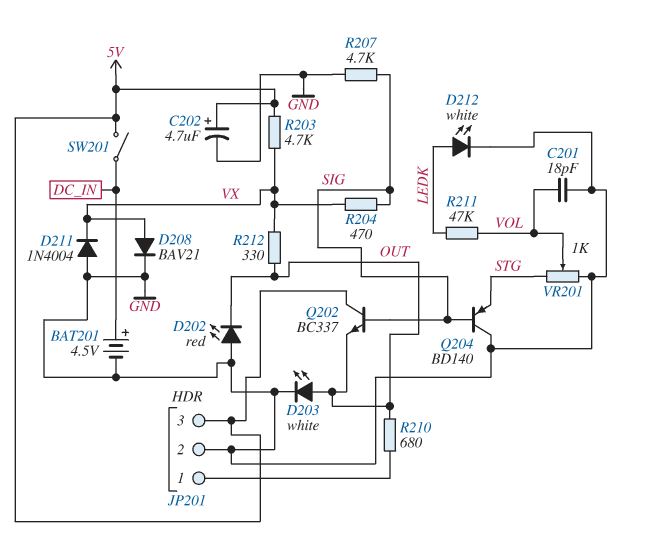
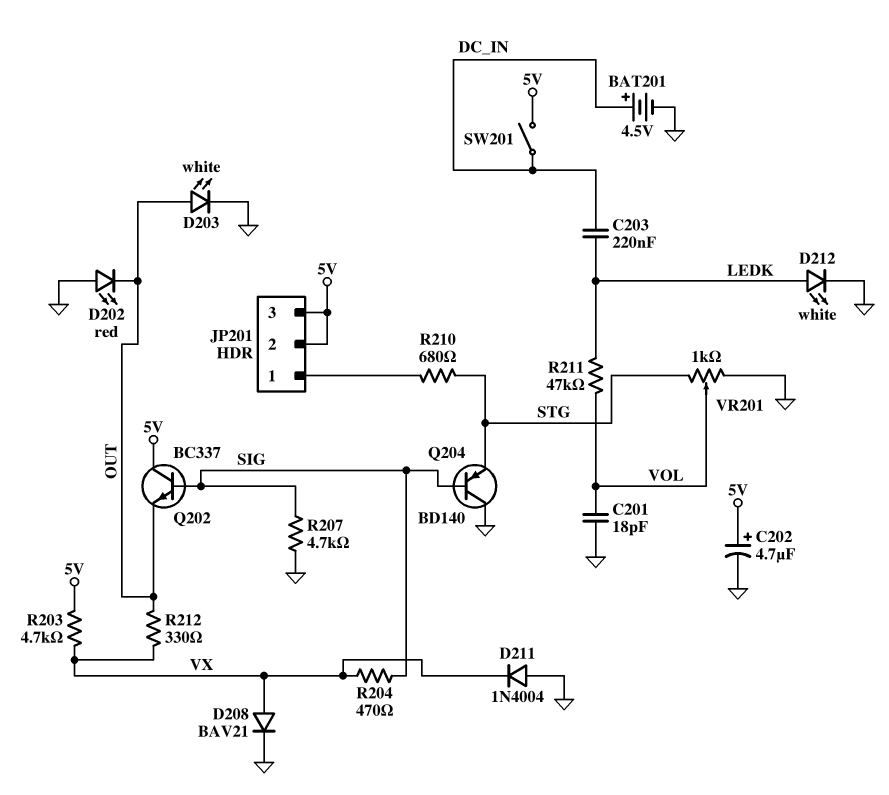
C203: none -> 220nF (DC_IN, LEDK)
JP201 pin 2: GND -> 5V
R210: 680 (JP201/1, OUT) -> 680 (JP201/1, STG)

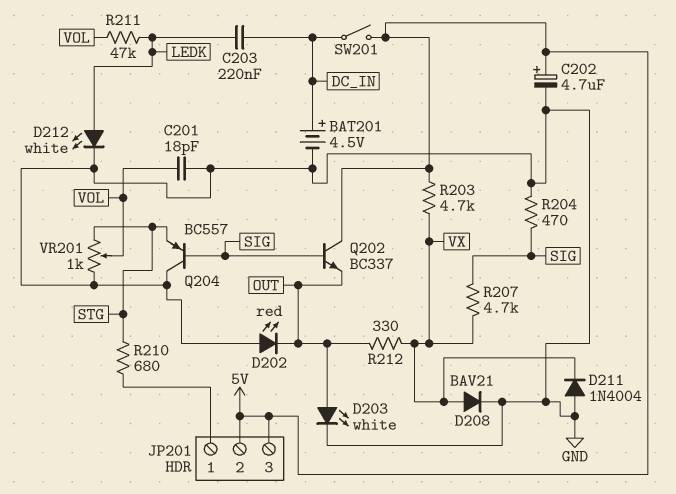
Q204: PNP BD140 (B SIG, C GND, E STG) -> PNP BC557 (B SIG, C GND, E STG)
R204: 470 (SIG, VX) -> 470 (GND, SIG)
R207: 4.7k (GND, SIG) -> 4.7k (SIG, VX)

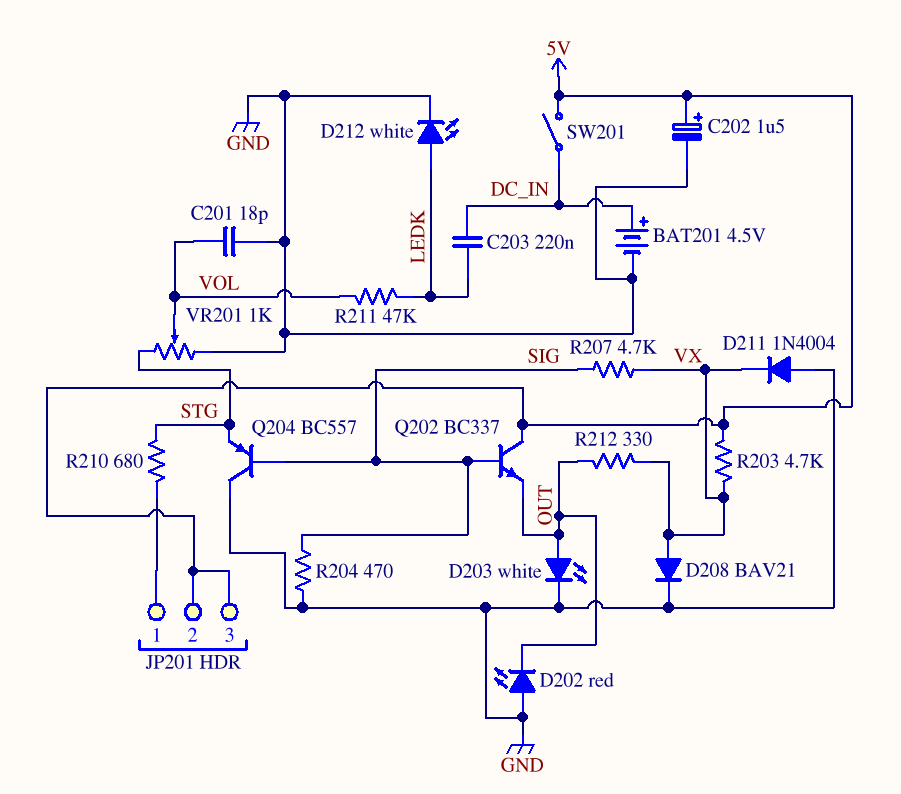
C202: 4.7uF (plus 5V, minus GND) -> 1.5uF (plus 5V, minus GND)

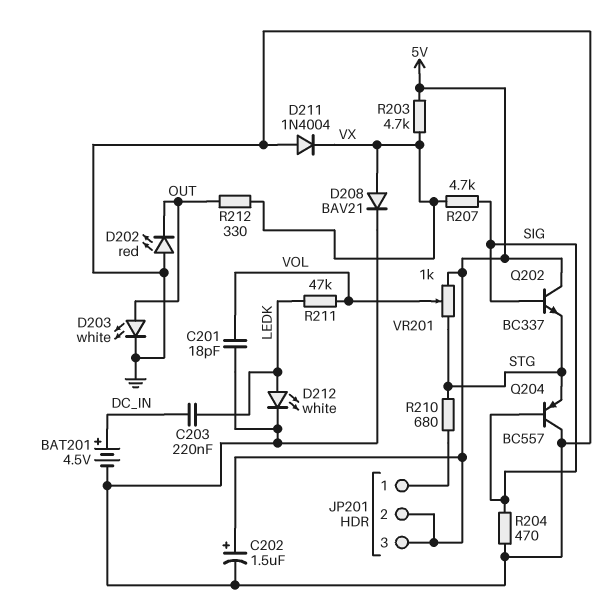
Q202: NPN BC337 (B SIG, C 5V, E OUT) -> NPN BC337 (B SIG, C 5V, E STG)
SW201: switch (5V, DC_IN) -> none
VR201: 1k (GND, STG, wiper VOL) -> 1k (5V, STG, wiper VOL)

